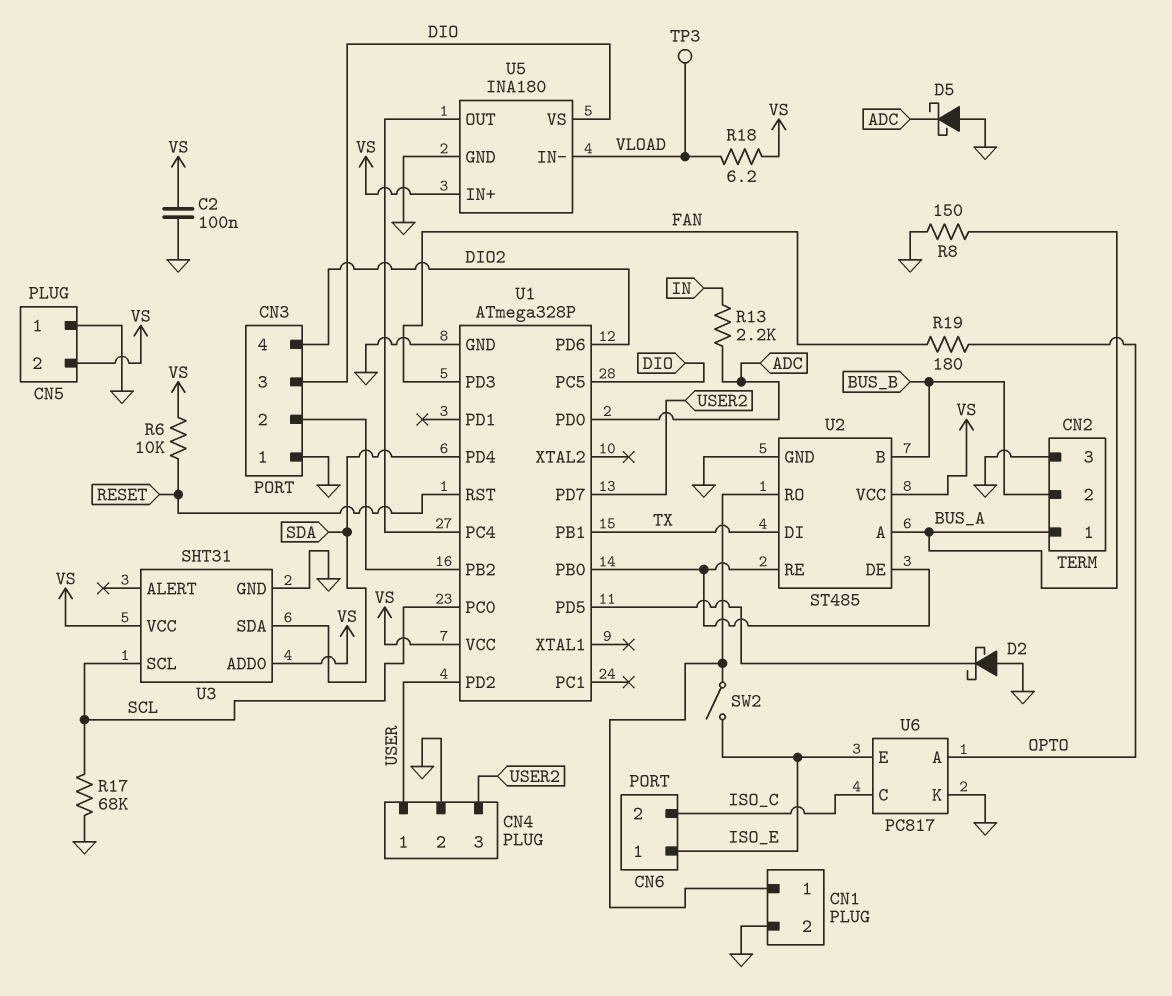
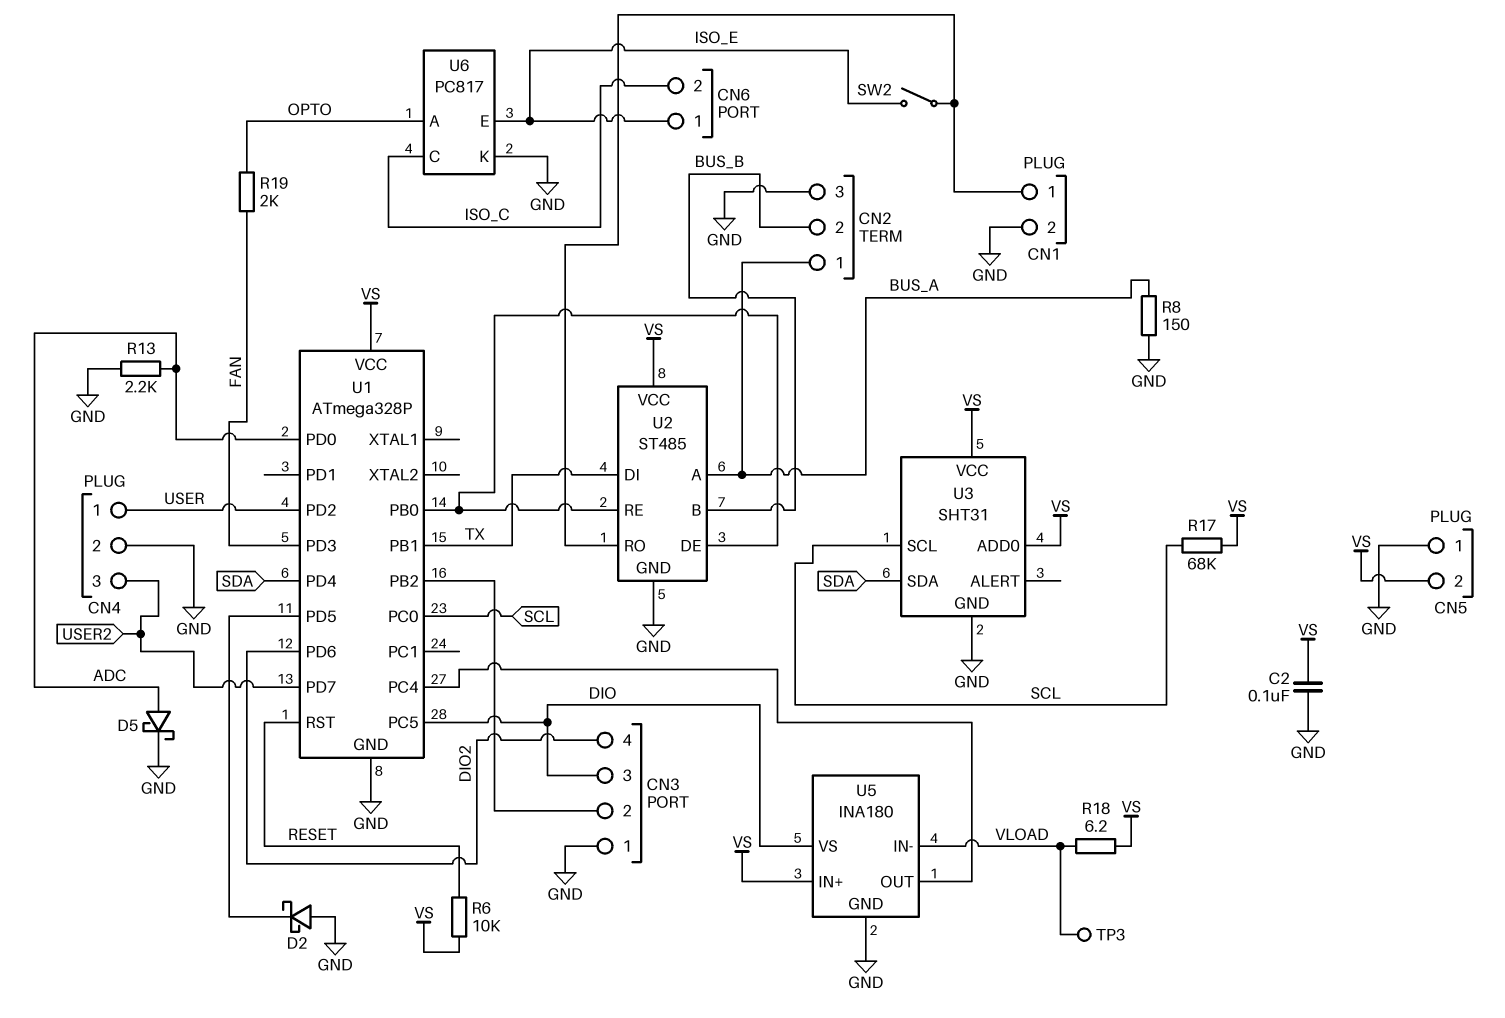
D5: schottky (A GND, K ADC) -> schottky (A ADC, K GND)
R13: 2.2k (ADC, IN) -> 2.2k (ADC, GND)
R17: 68k (GND, SCL) -> 68k (SCL, VS)
R19: 180 (FAN, OPTO) -> 2k (FAN, OPTO)

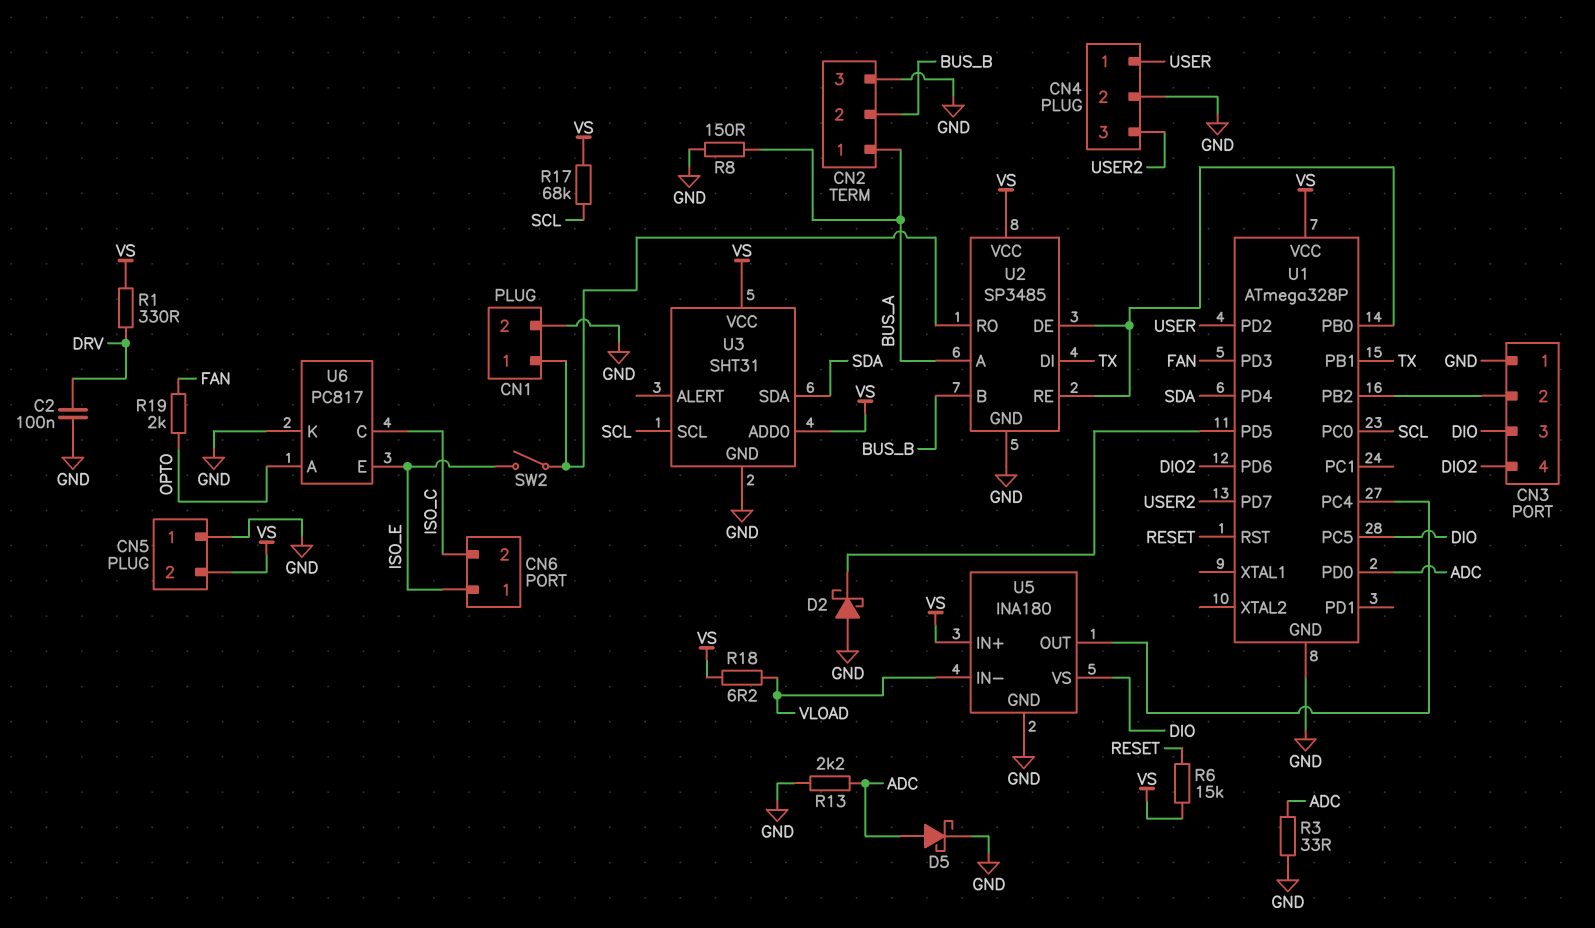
C2: 100nF (GND, VS) -> 100nF (DRV, GND)
R1: none -> 330 (DRV, VS)
R3: none -> 33 (ADC, GND)
R6: 10k (RESET, VS) -> 15k (RESET, VS)
TP3: test point (VLOAD) -> none
U2: ST485 -> SP3485

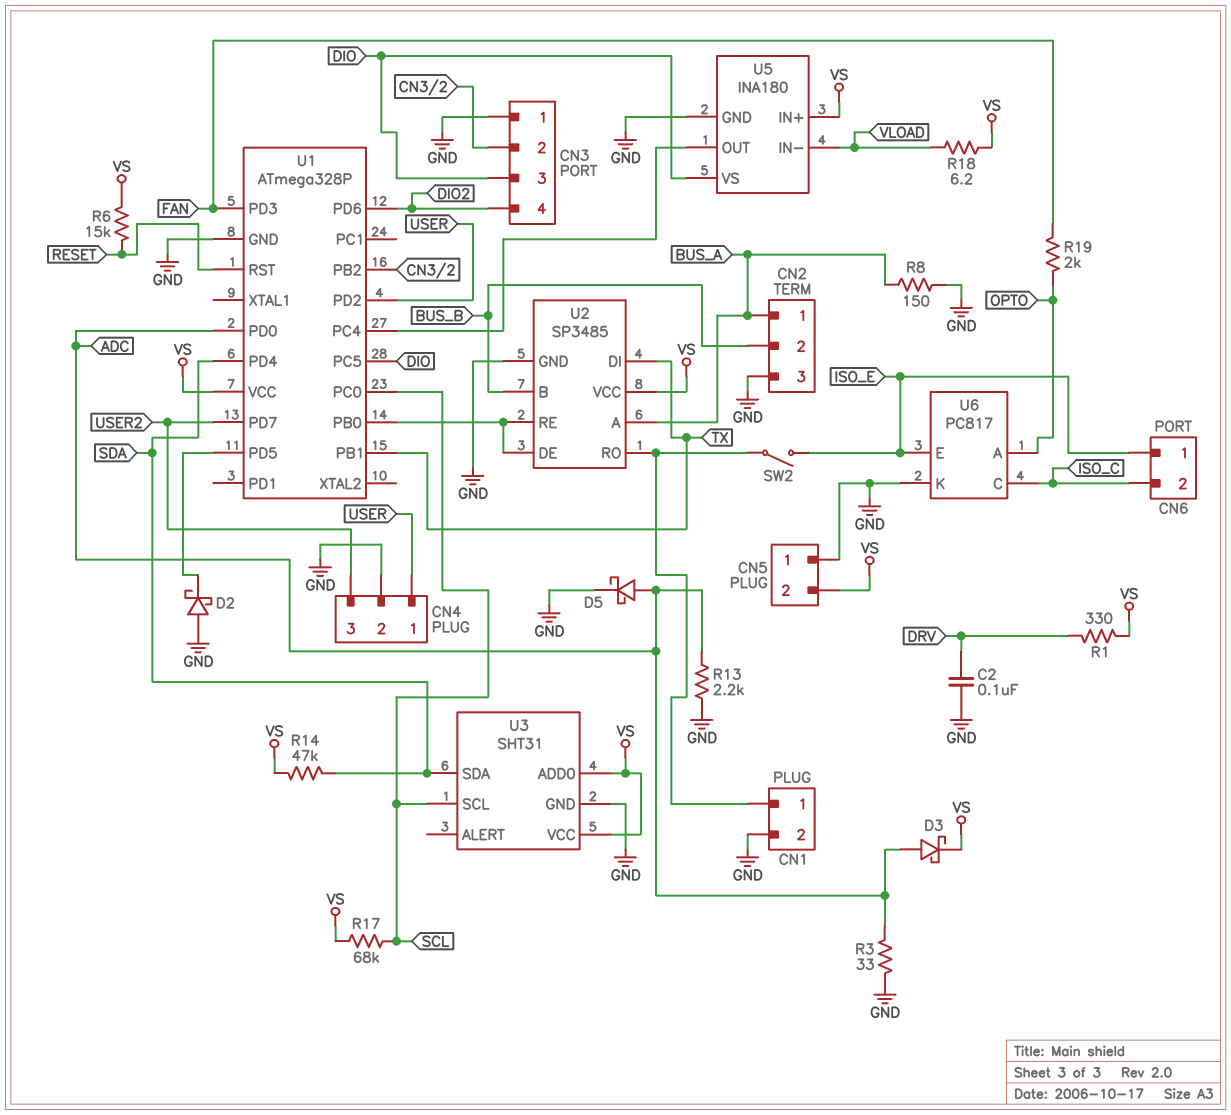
D3: none -> schottky (A ADC, K VS)
R14: none -> 47k (SDA, VS)

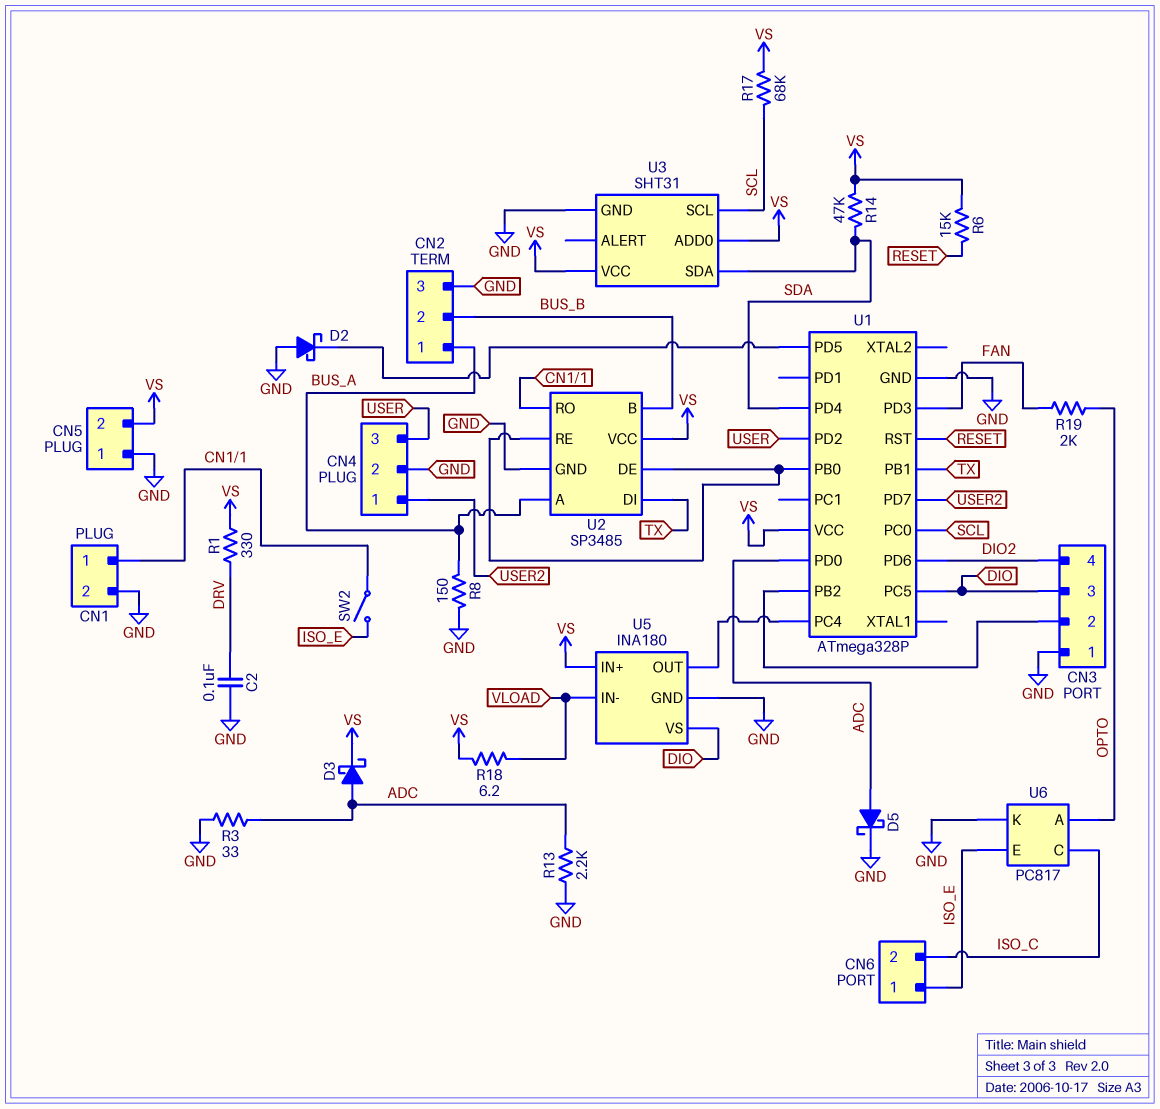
CN4 pin 1: USER -> USER2
CN4 pin 3: USER2 -> USER

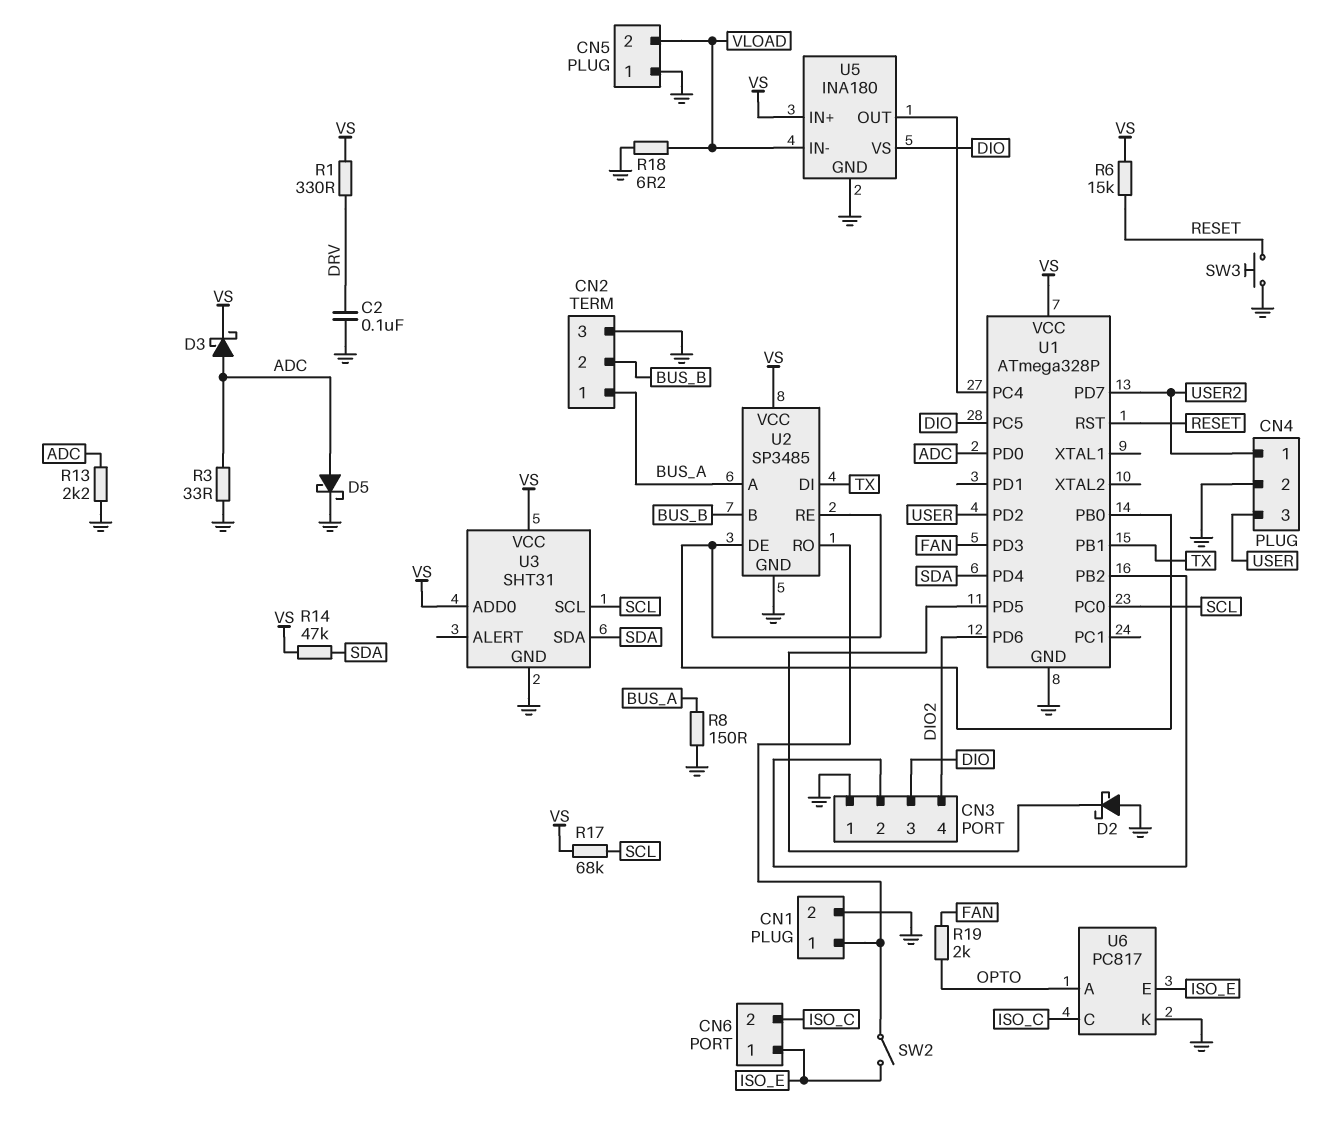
CN5 pin 2: VS -> VLOAD
R18: 6.2 (VLOAD, VS) -> 6.2 (GND, VLOAD)
SW3: none -> button (GND, RESET)

